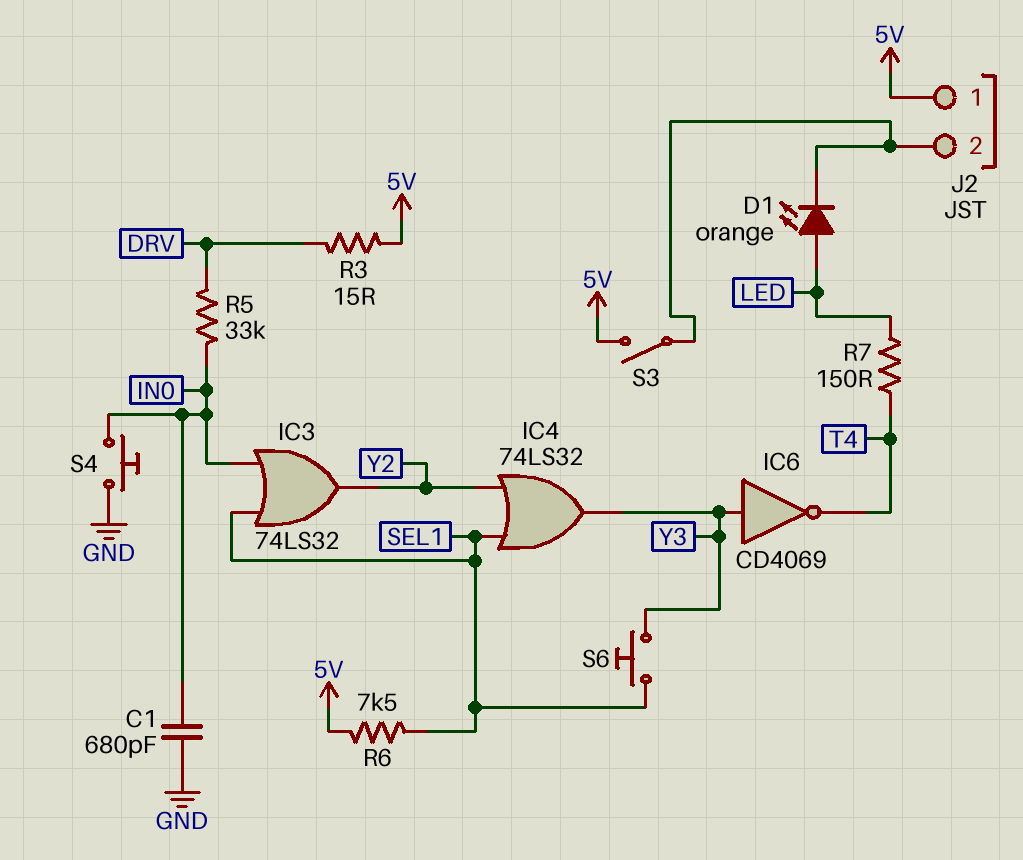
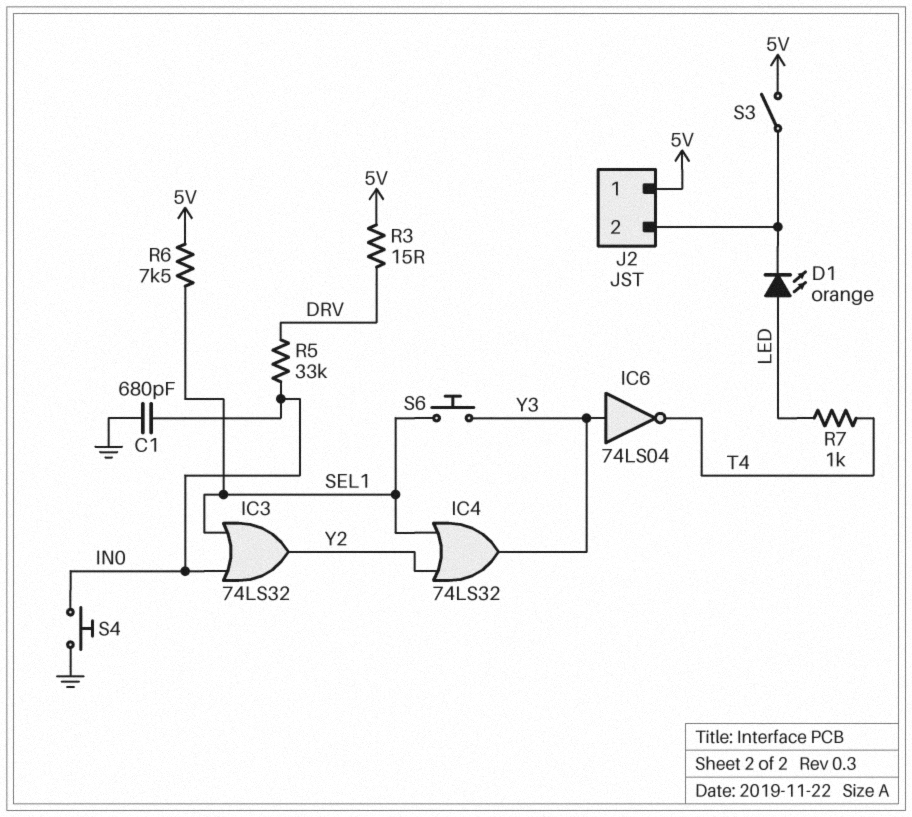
IC6: NOT CD4069 (in Y3, out T4) -> NOT 74LS04 (in Y3, out T4)
R7: 150 (LED, T4) -> 1k (LED, T4)

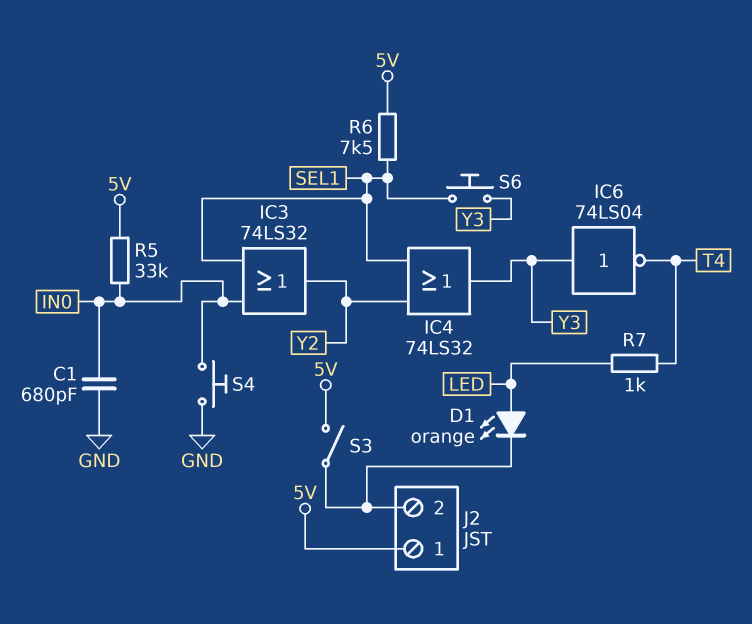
R3: 15 (5V, DRV) -> none
R5: 33k (DRV, IN0) -> 33k (5V, IN0)

